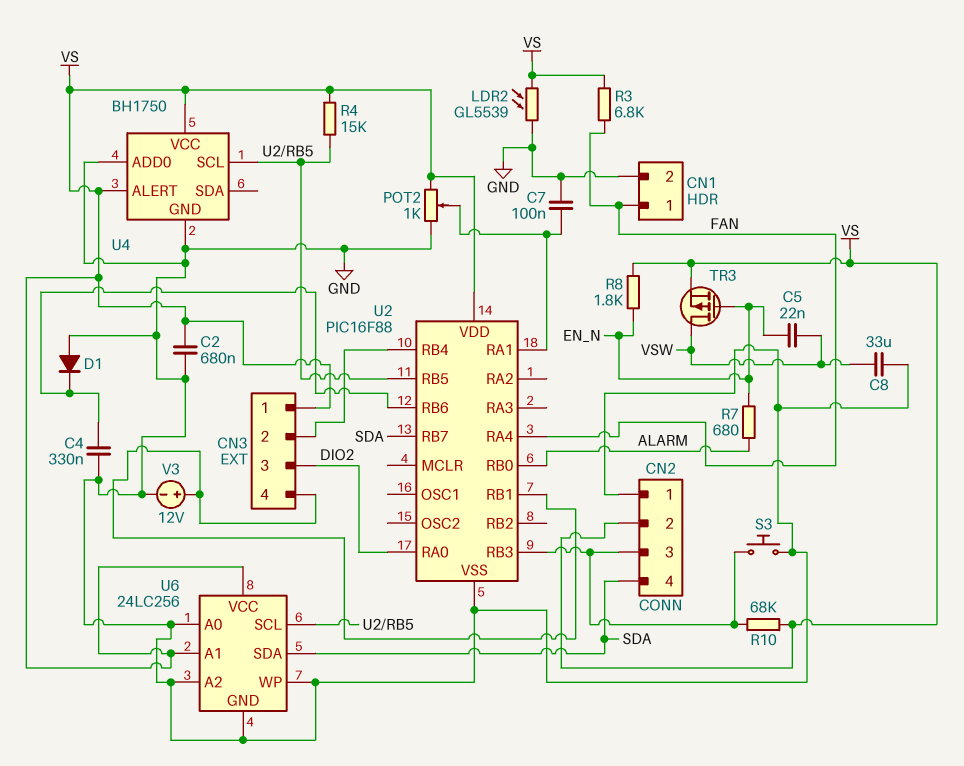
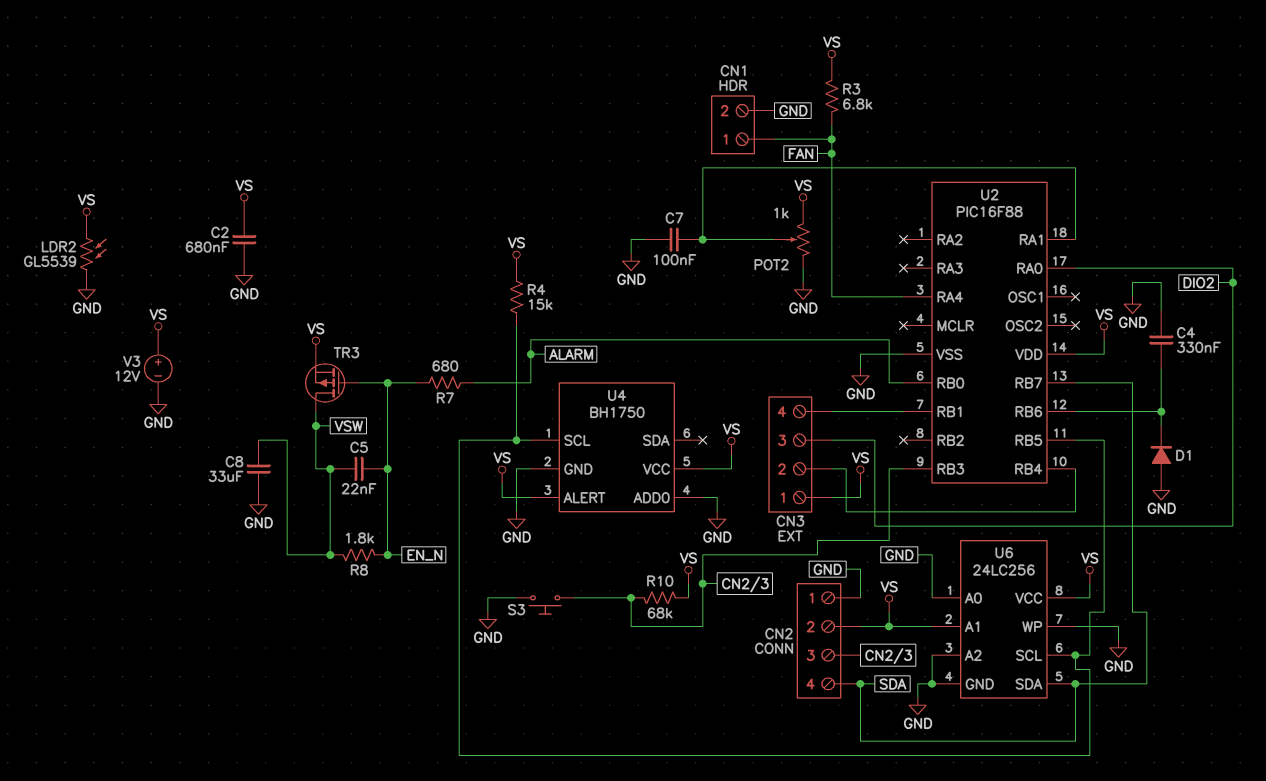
R8: 1.8k (EN_N, VS) -> 1.8k (EN_N, VSW)
V3: 12V (plus CN3/4, minus GND) -> 12V (plus VS, minus GND)

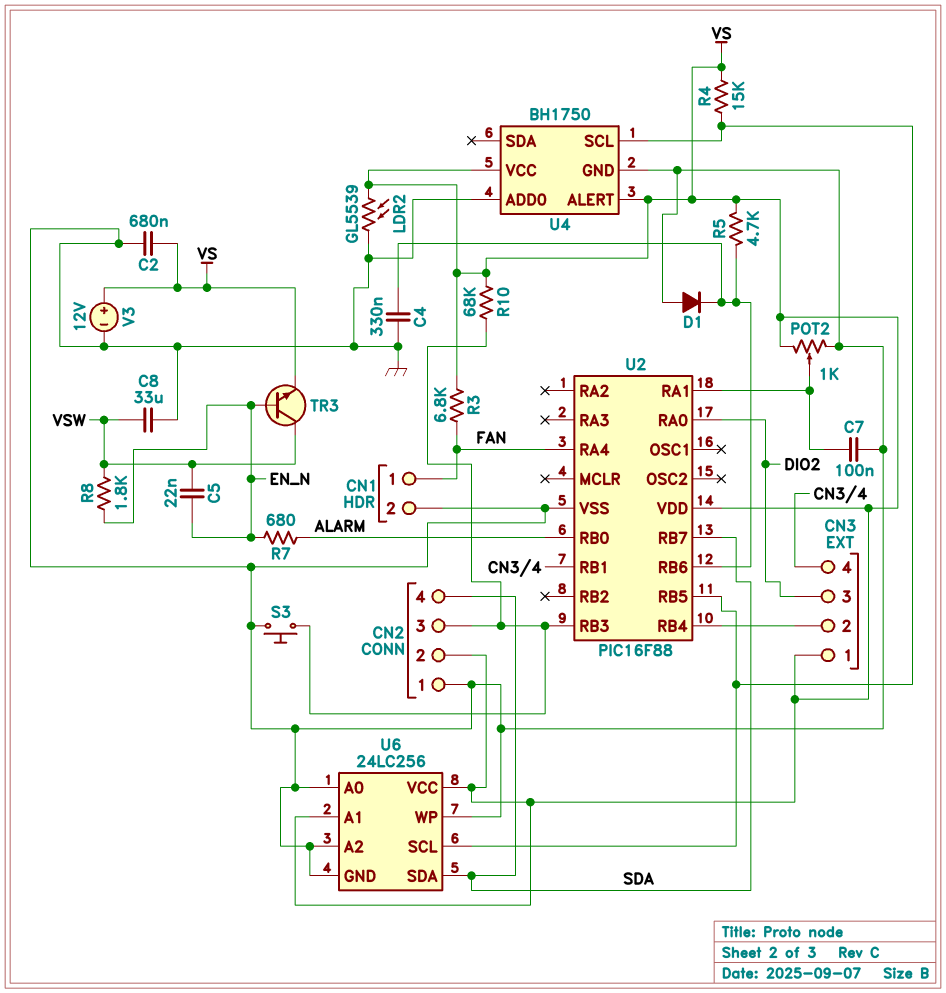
R5: none -> 4.7k (U2/RB6, VS)
TR3: PMOS (G EN_N, D VSW, S VS) -> NPN (B EN_N, C VSW, E VS)

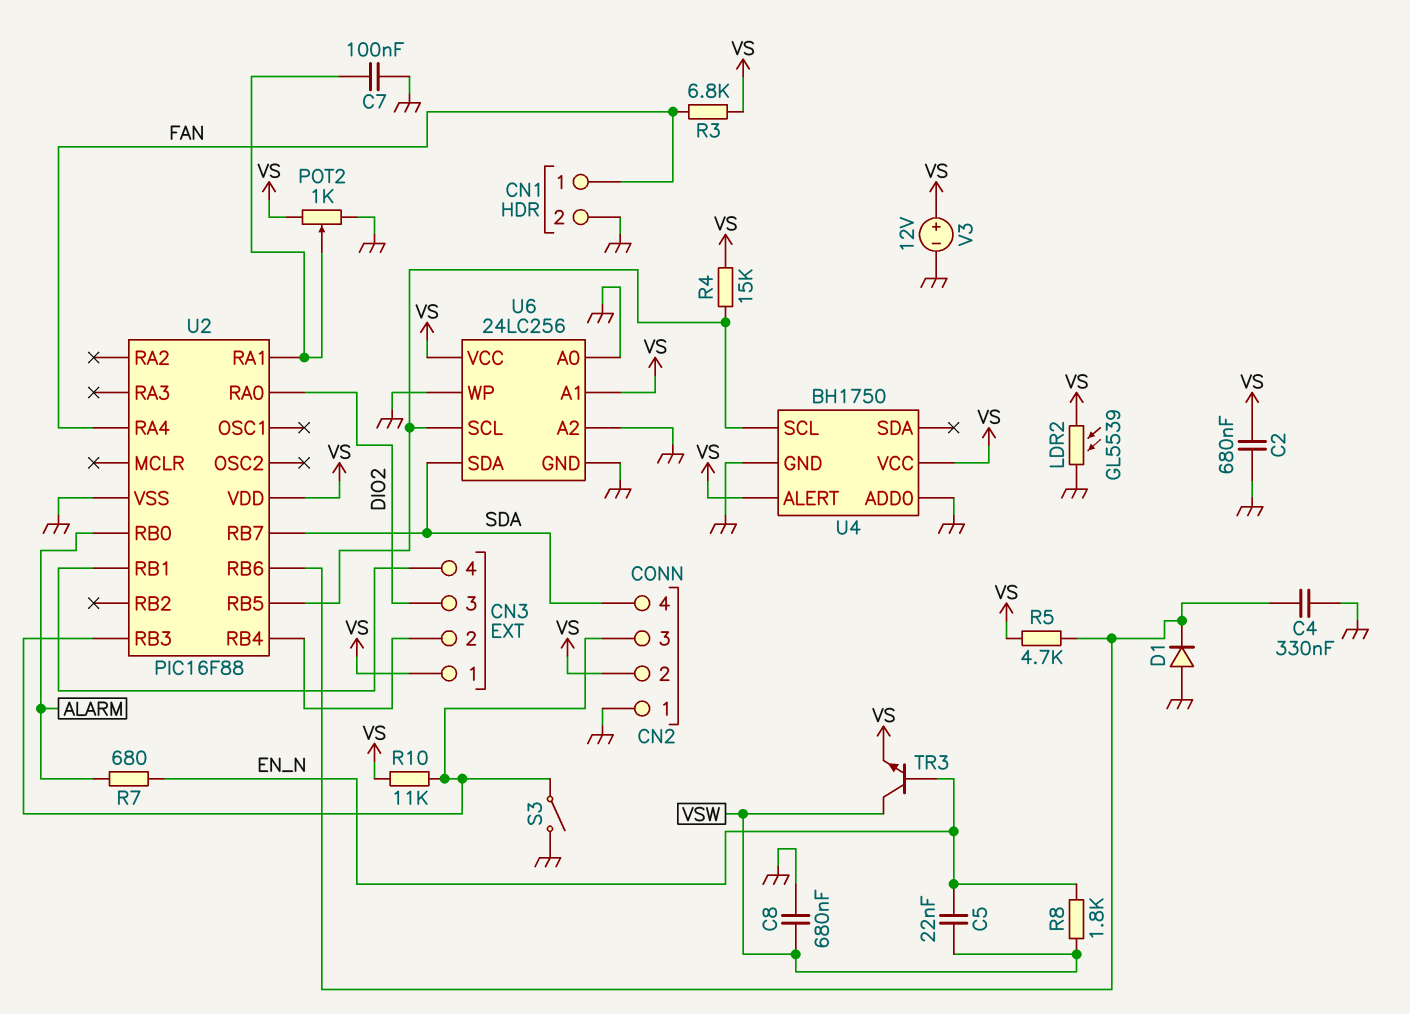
C8: 33uF (GND, VSW) -> 680nF (GND, VSW)
R10: 68k (CN2/3, VS) -> 11k (CN2/3, VS)
S3: button (CN2/3, GND) -> switch (CN2/3, GND)

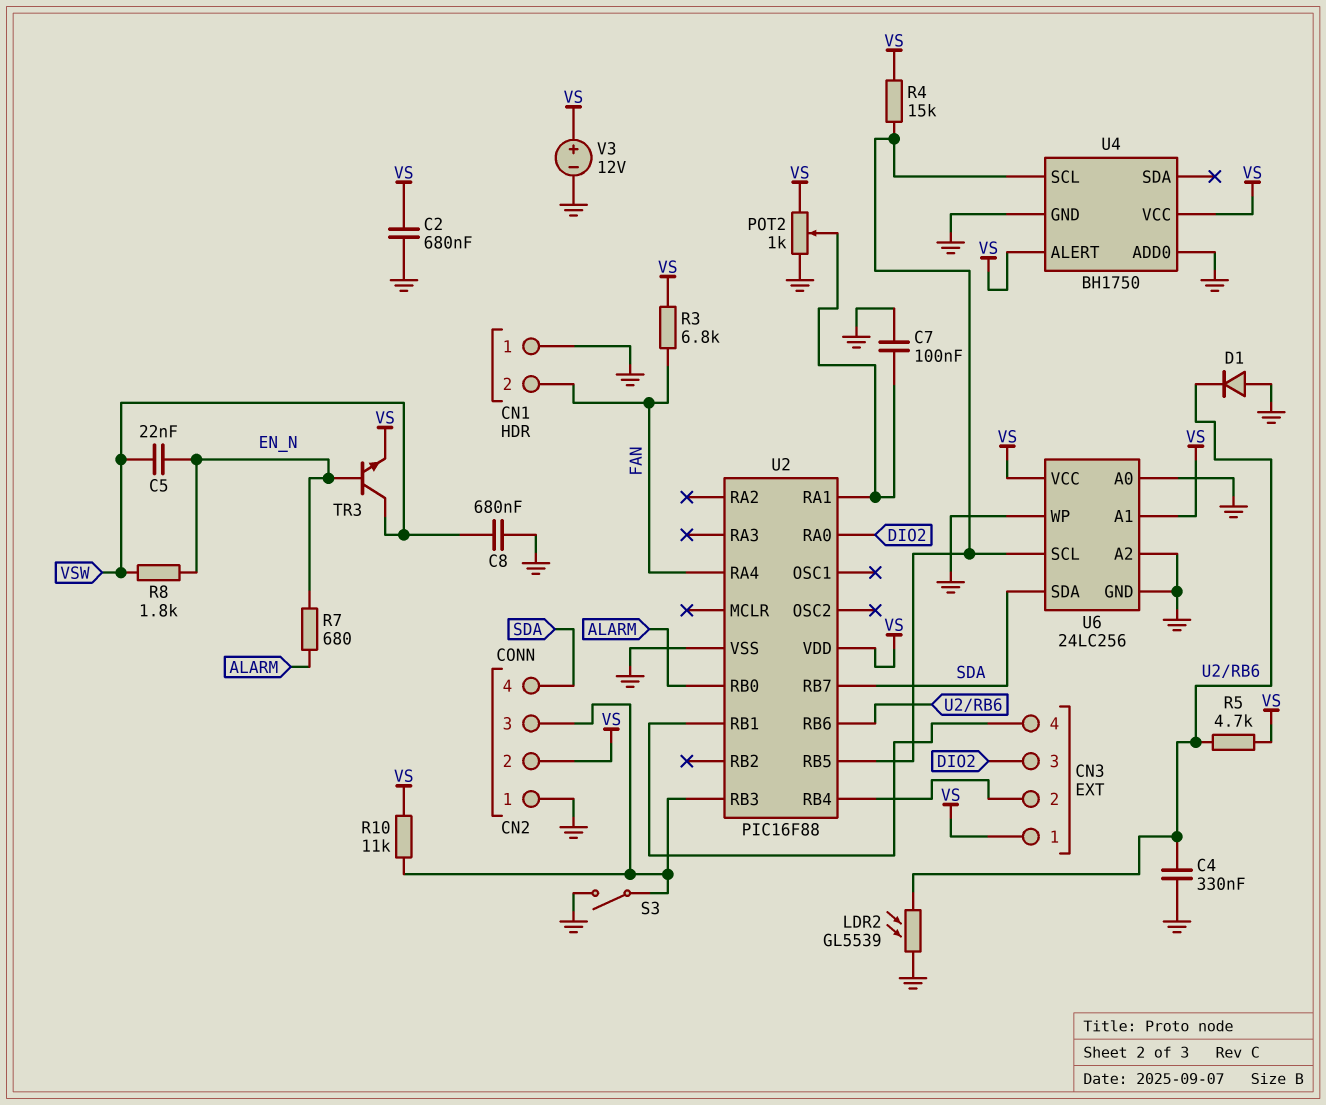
CN1 pin 1: FAN -> GND
CN1 pin 2: GND -> FAN
LDR2: GL5539 (GND, VS) -> GL5539 (GND, U2/RB6)

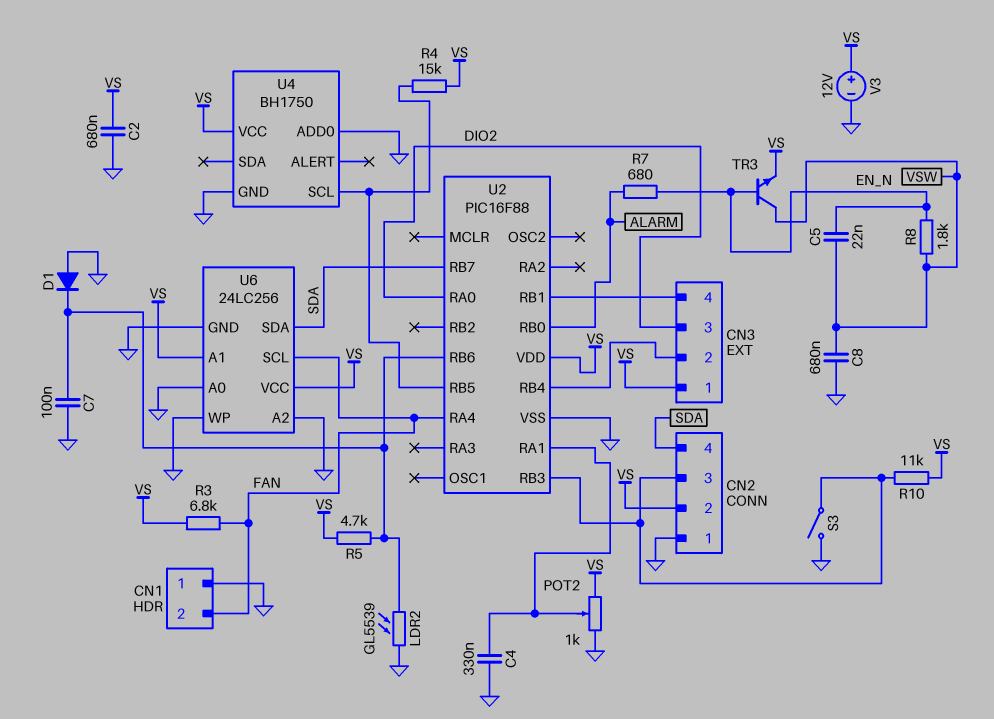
C4: 330nF (GND, U2/RB6) -> 330nF (GND, U2/RA1)
C7: 100nF (GND, U2/RA1) -> 100nF (GND, U2/RB6)
U4 pin ALERT: VS -> none
U6 pin SCL: U2/RB5 -> FAN

